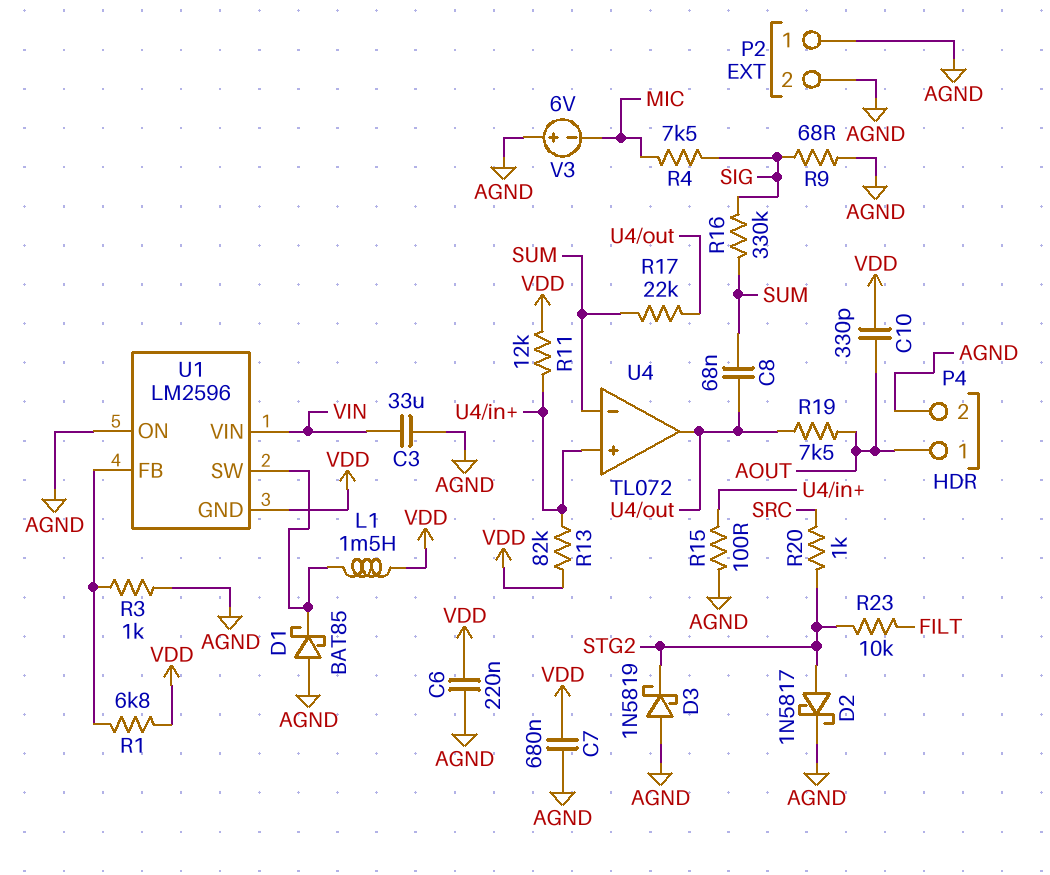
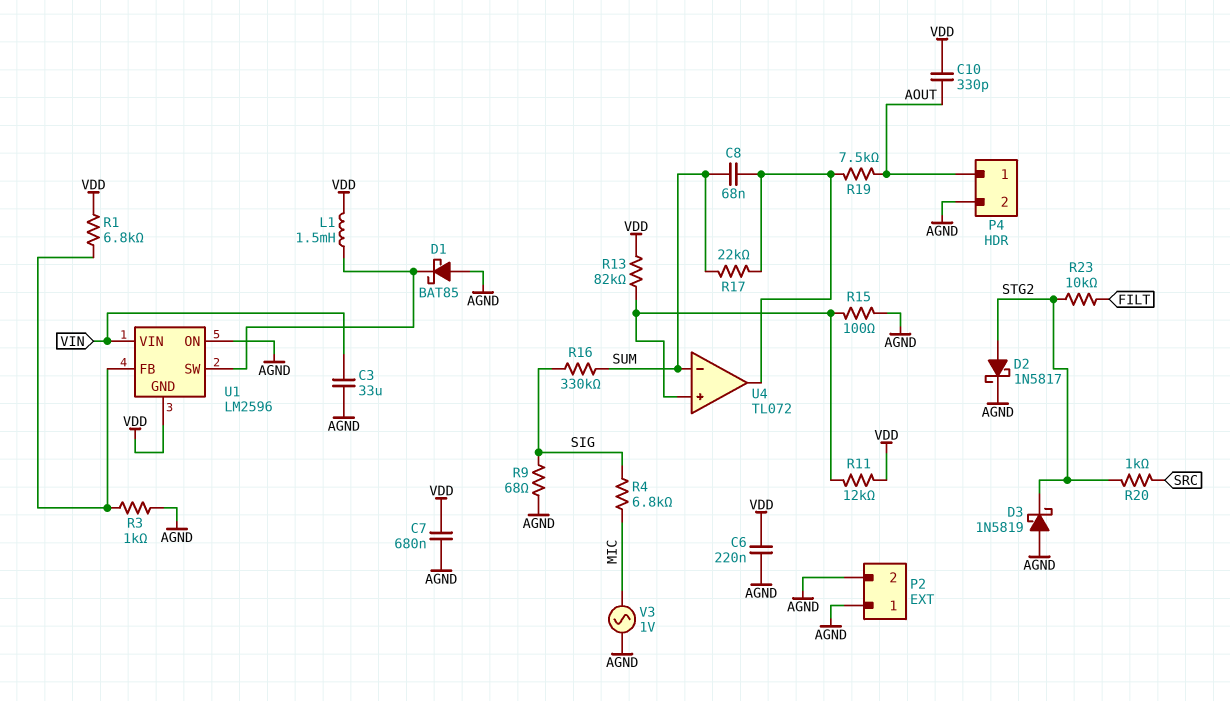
R4: 7.5k (MIC, SIG) -> 6.8k (MIC, SIG)
V3: 6V (plus AGND, minus MIC) -> AC 1V (AGND, MIC)

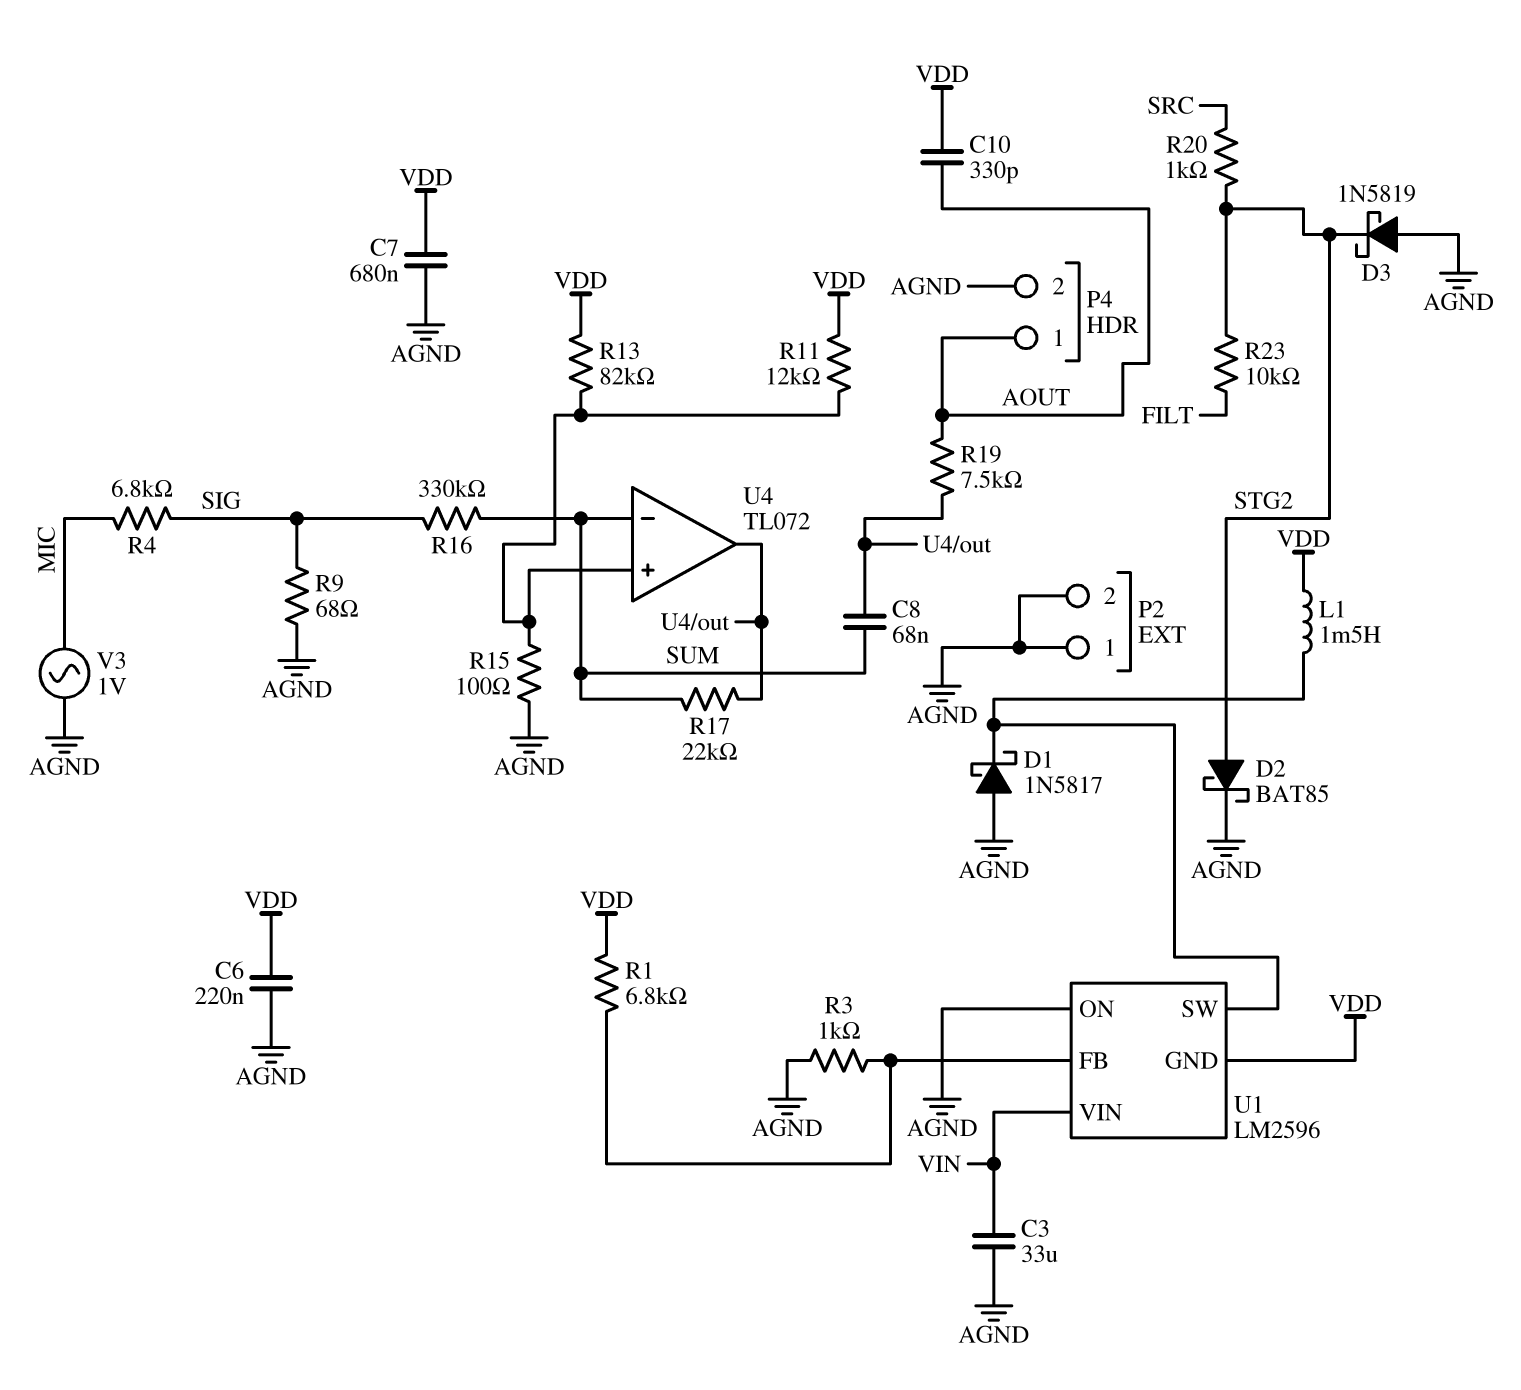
D1: schottky BAT85 (A AGND, K U1/SW) -> schottky 1N5817 (A AGND, K U1/SW)
D2: schottky 1N5817 (A STG2, K AGND) -> schottky BAT85 (A STG2, K AGND)

